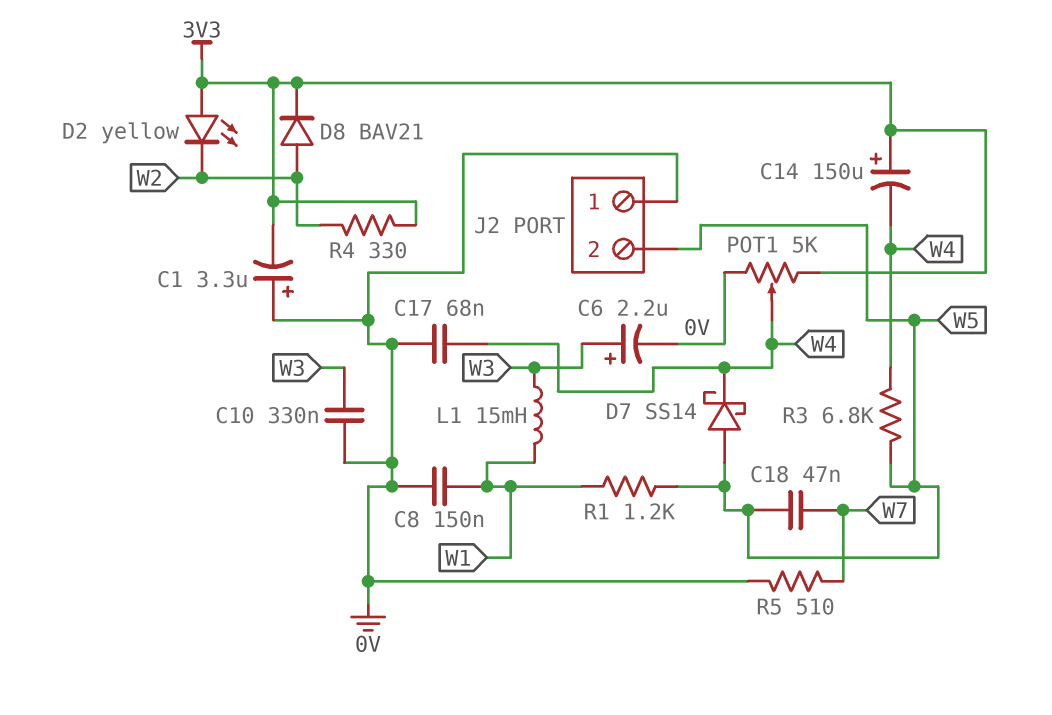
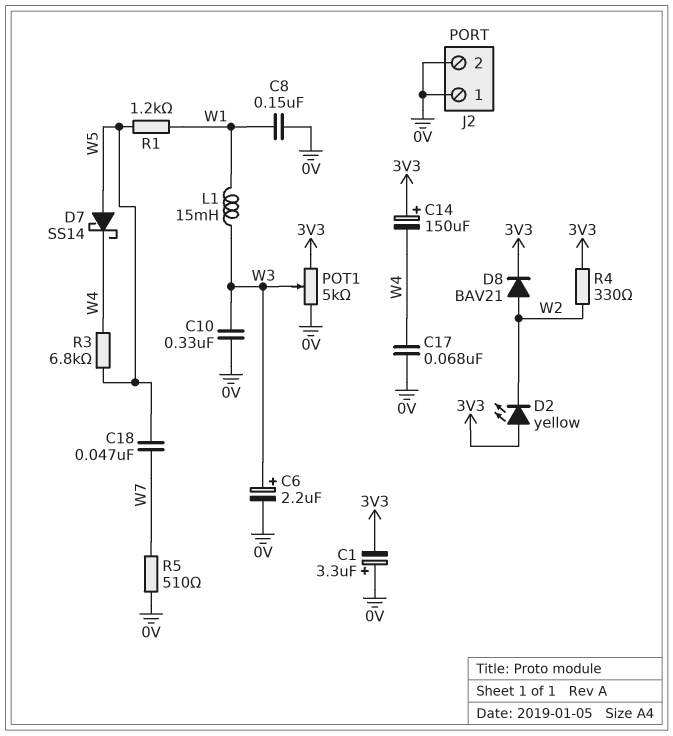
J2 pin 2: W5 -> 0V
POT1: 5k (0V, 3V3, wiper W4) -> 5k (0V, 3V3, wiper W3)

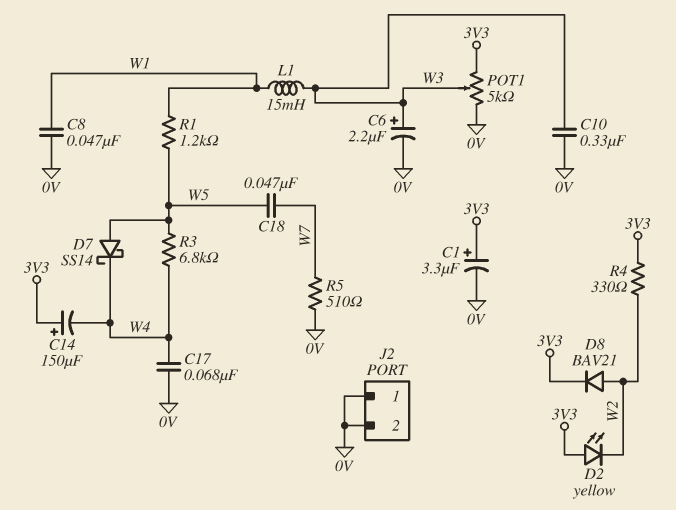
C1: 3.3uF (plus 0V, minus 3V3) -> 3.3uF (plus 3V3, minus 0V)
C8: 150nF (0V, W1) -> 47nF (0V, W1)

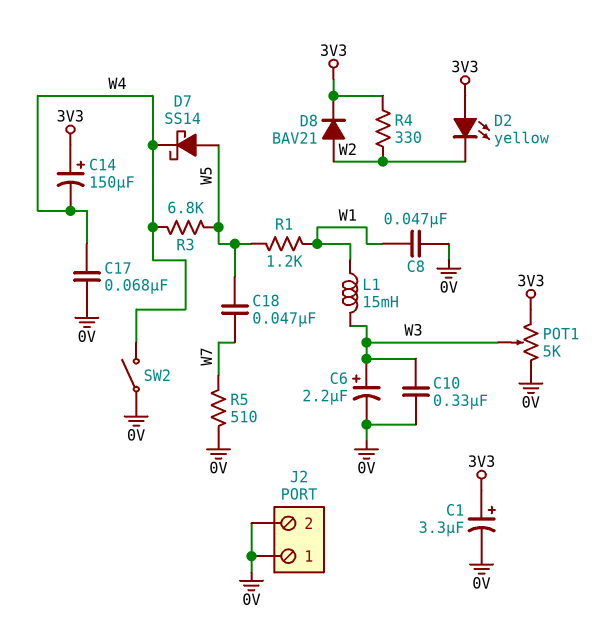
SW2: none -> switch (0V, W4)

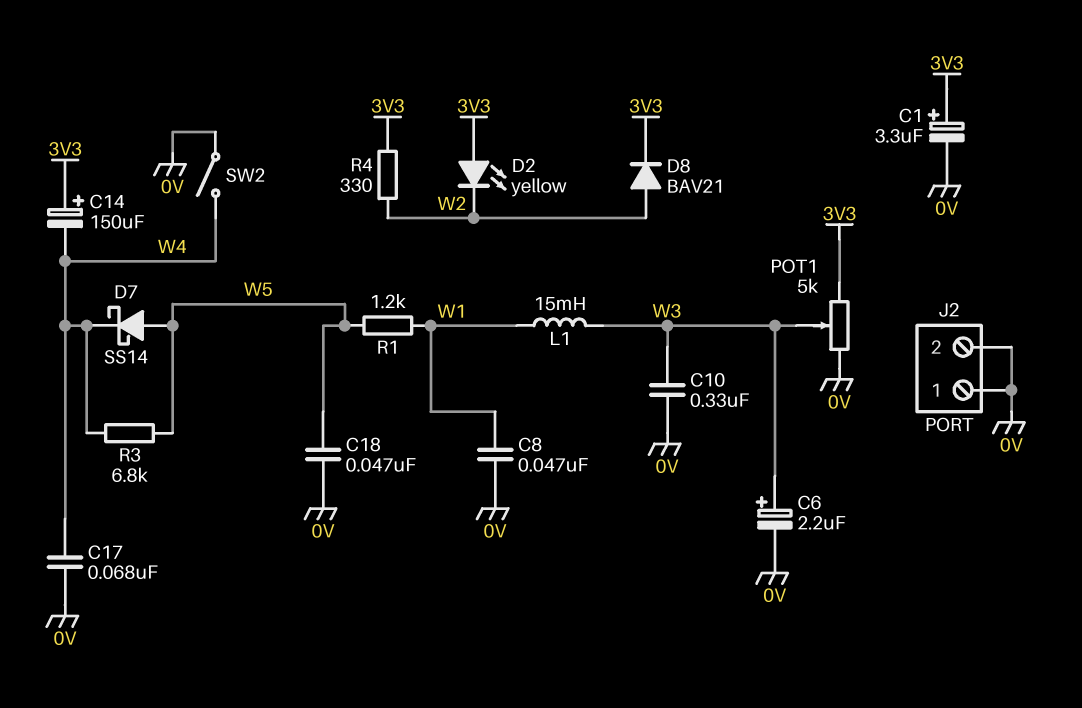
C18: 47nF (W5, W7) -> 47nF (0V, W5)
R5: 510 (0V, W7) -> none

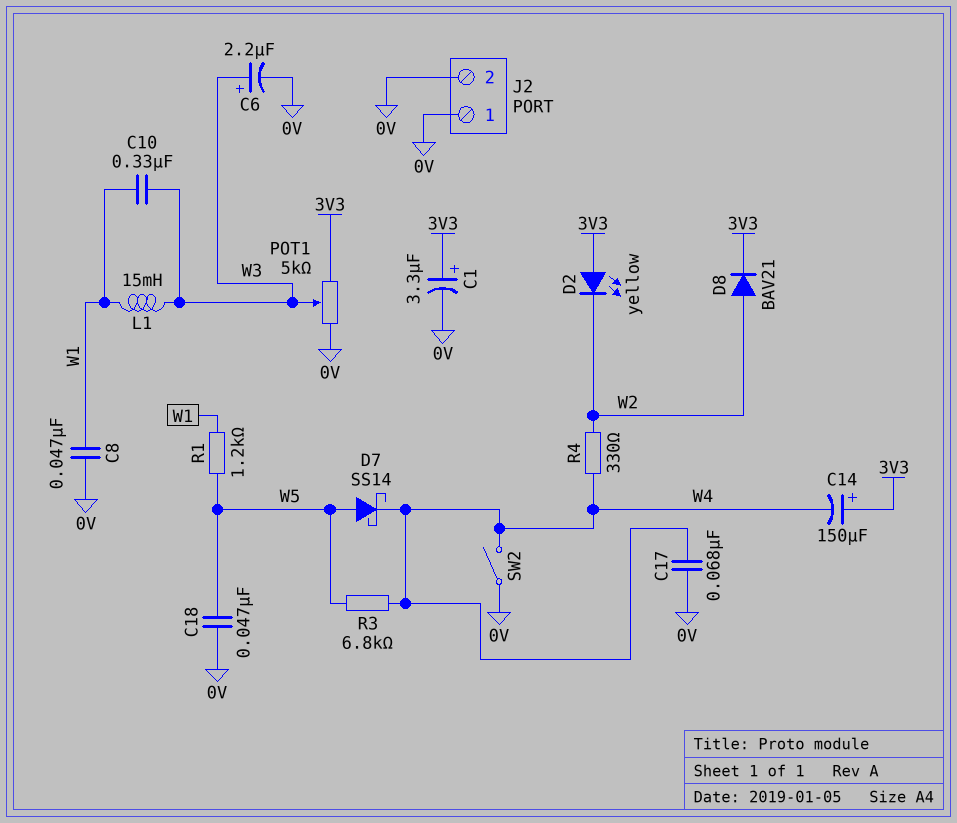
C10: 330nF (0V, W3) -> 330nF (W1, W3)
R4: 330 (3V3, W2) -> 330 (W2, W4)

